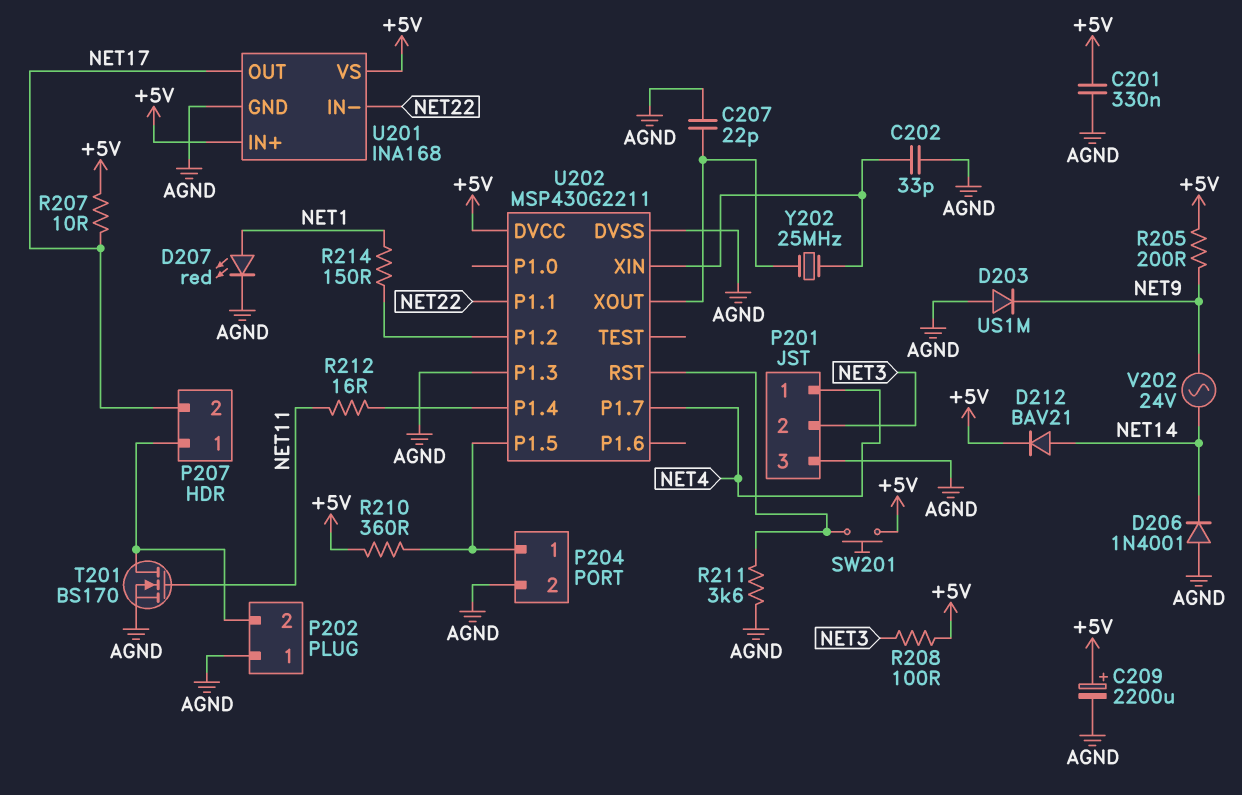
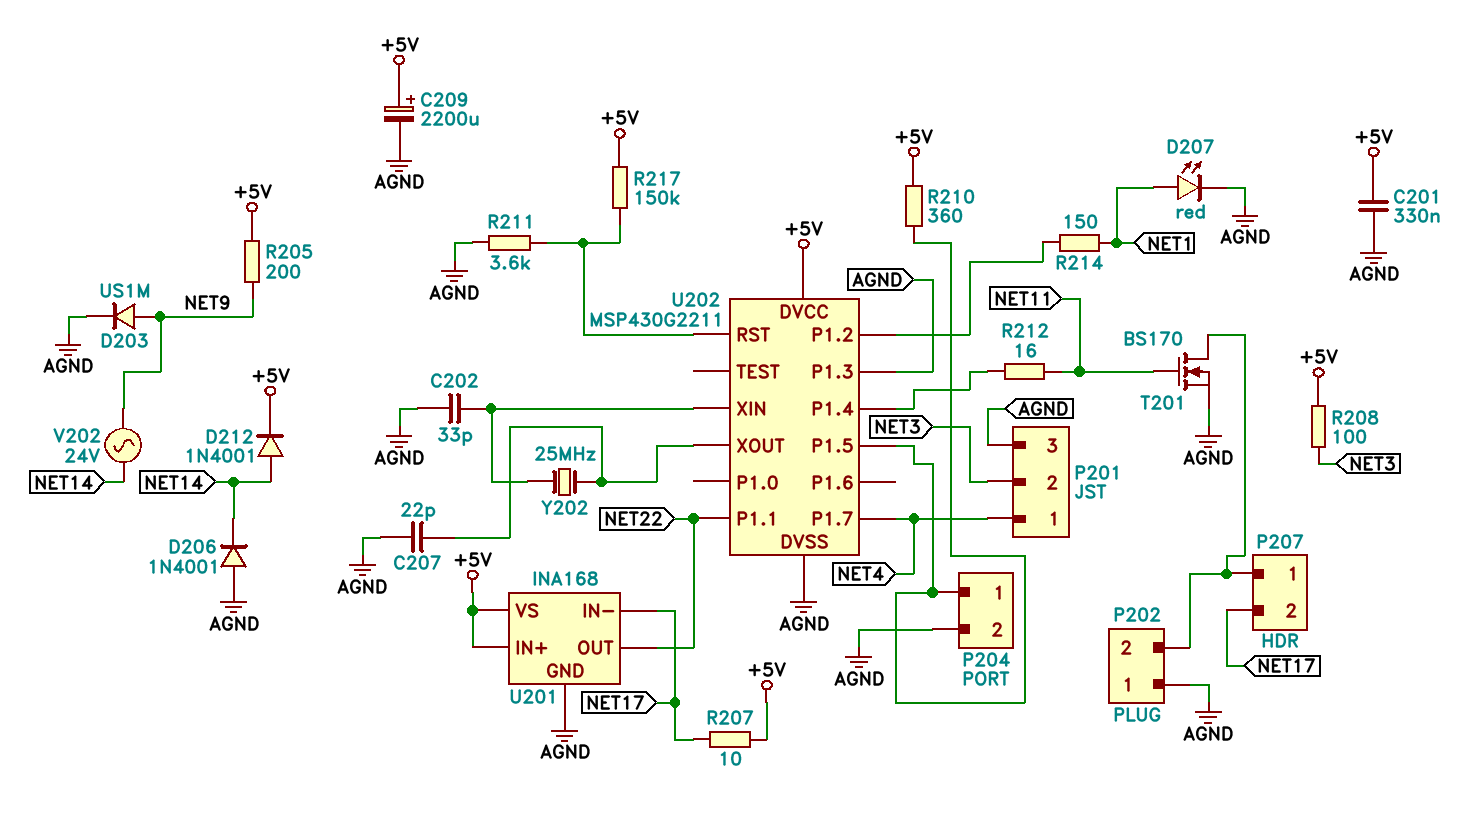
D203: diode US1M (A AGND, K NET9) -> diode US1M (A NET9, K AGND)
D212: diode BAV21 (A NET14, K +5V) -> diode 1N4001 (A NET14, K +5V)
R217: none -> 150k (+5V, U202/RST)
SW201: button (+5V, U202/RST) -> none
U201 pin IN-: NET22 -> NET17
U201 pin OUT: NET17 -> NET22

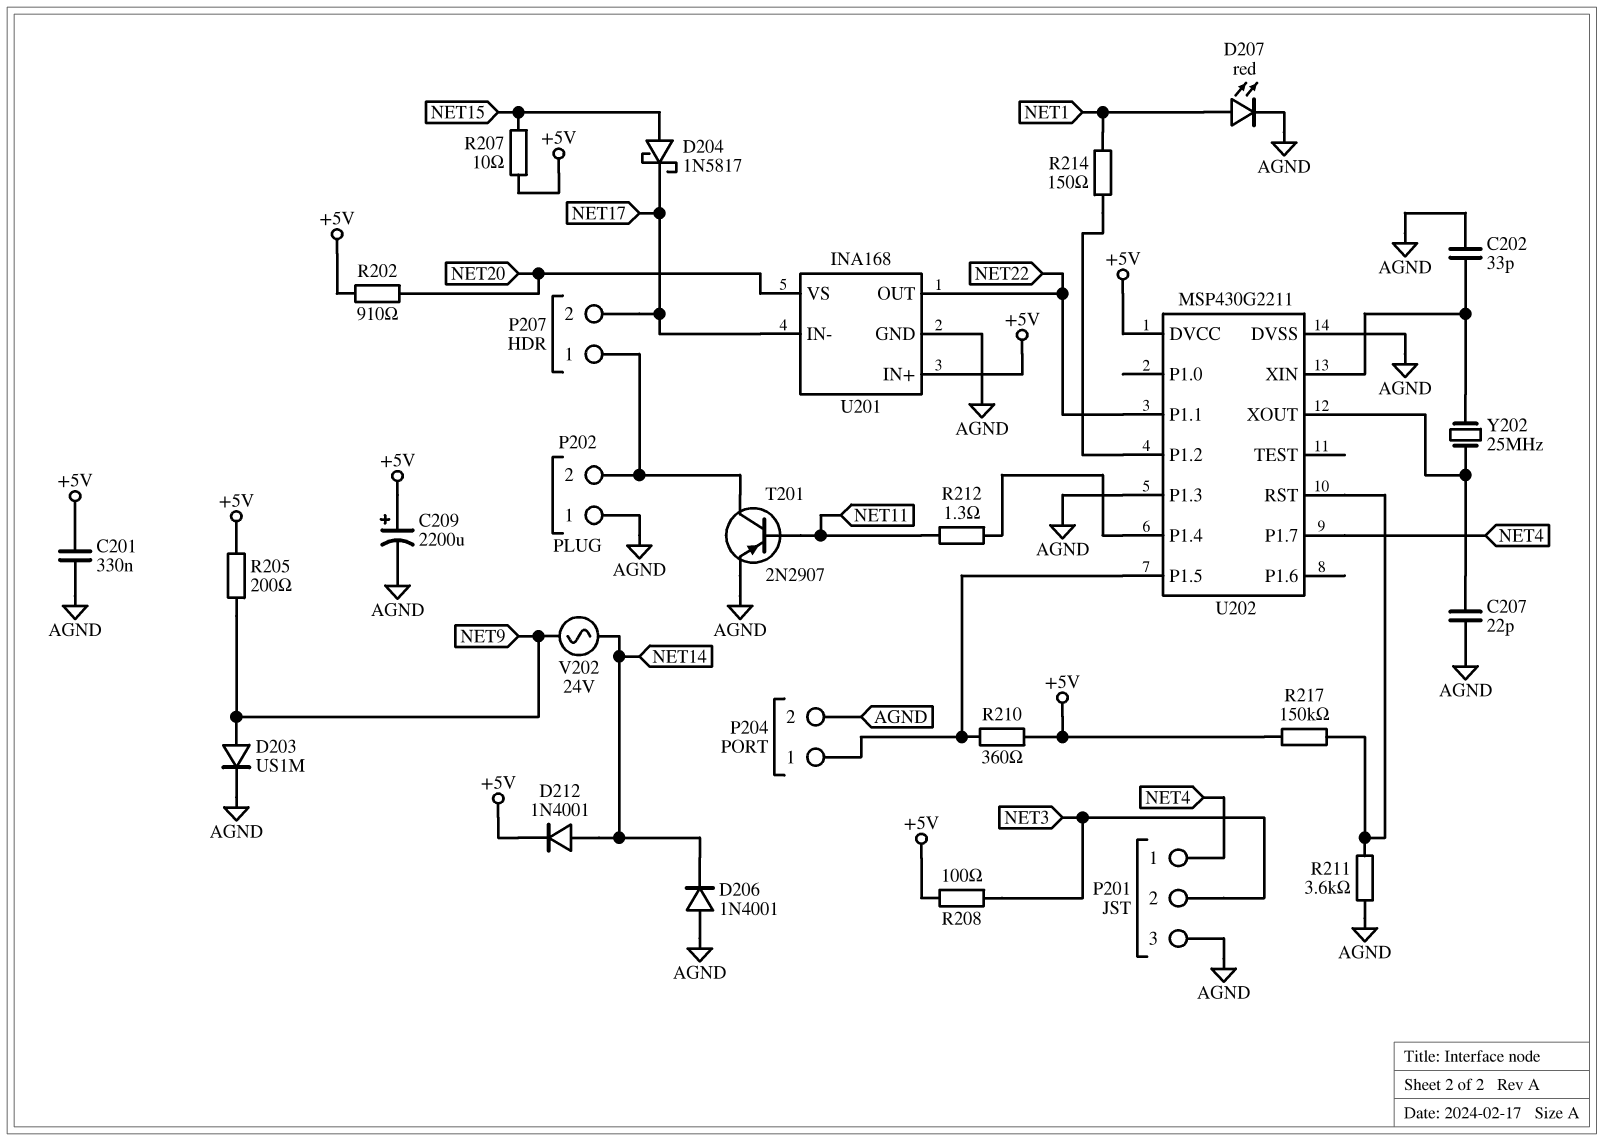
D204: none -> schottky 1N5817 (A NET15, K NET17)
R202: none -> 910 (+5V, NET20)
R207: 10 (+5V, NET17) -> 10 (+5V, NET15)
R212: 16 (NET11, U202/P1.4) -> 1.3 (NET11, U202/P1.4)
T201: NMOS BS170 (G NET11, D P202/2, S AGND) -> PNP 2N2907 (B NET11, C P202/2, E AGND)
U201 pin VS: +5V -> NET20

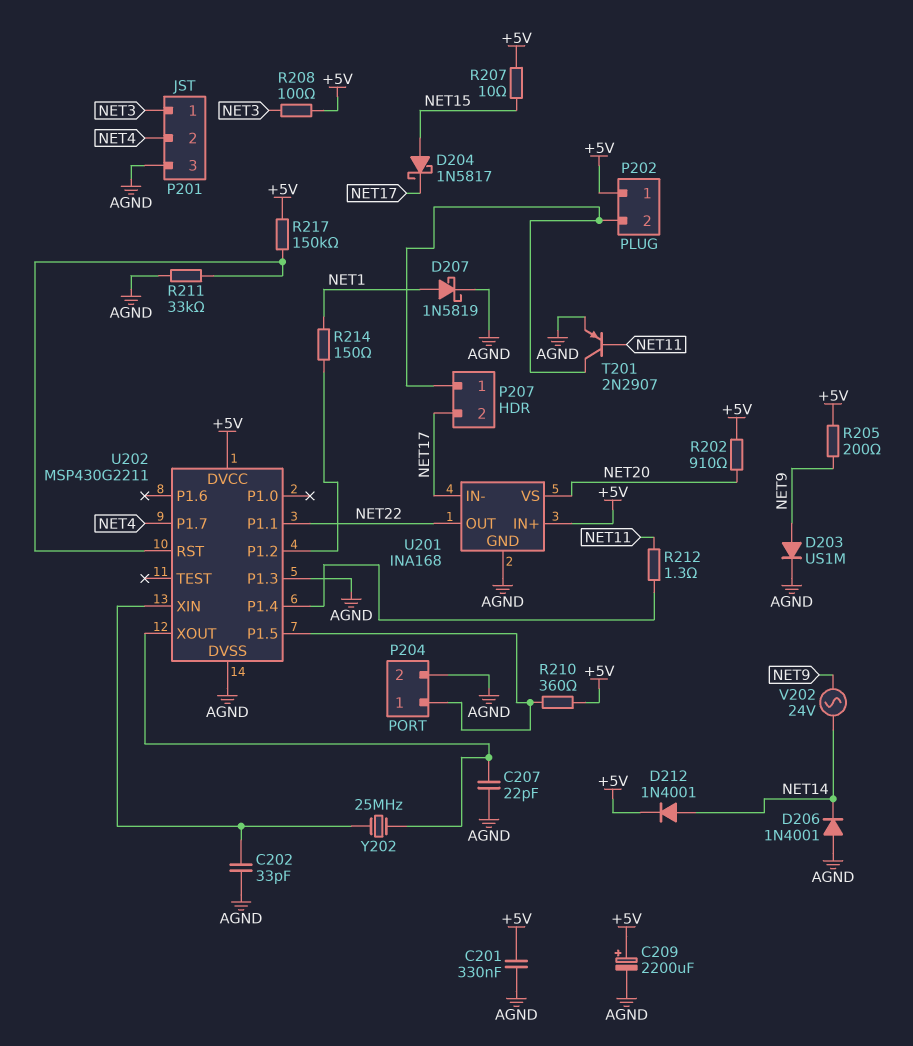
D207: LED red (A NET1, K AGND) -> schottky 1N5819 (A NET1, K AGND)
P201 pin 1: NET4 -> NET3
P201 pin 2: NET3 -> NET4
P202 pin 1: AGND -> +5V
R211: 3.6k (AGND, U202/RST) -> 33k (AGND, U202/RST)

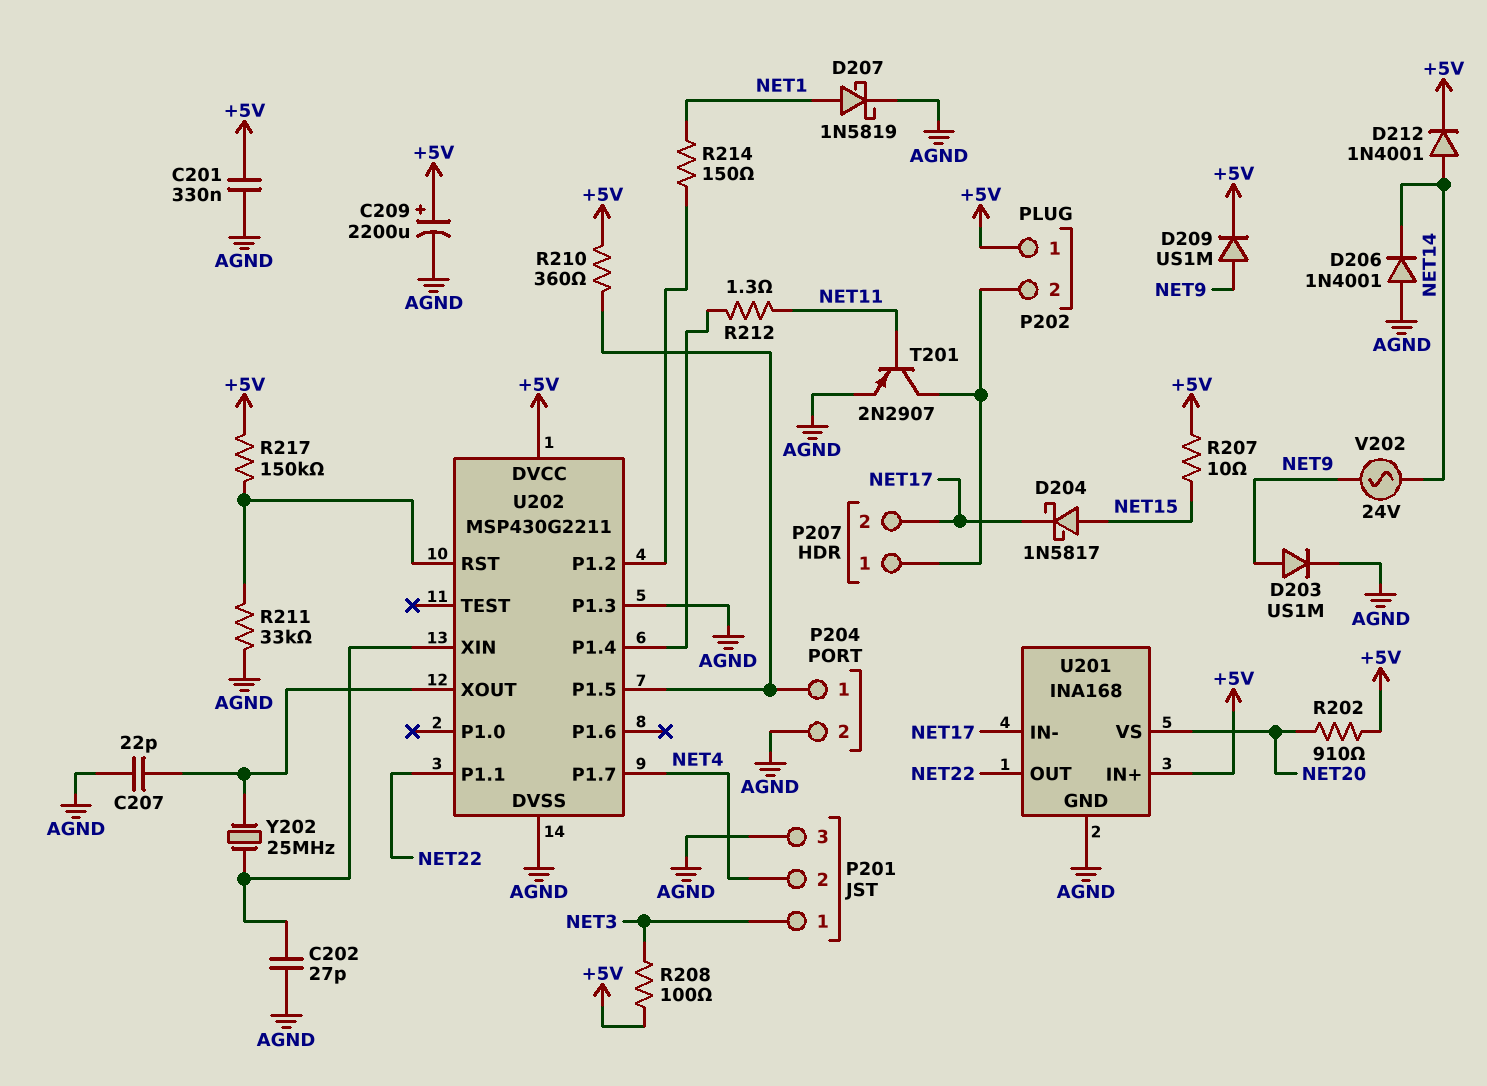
C202: 33pF (AGND, U202/XIN) -> 27pF (AGND, U202/XIN)
D209: none -> diode US1M (A NET9, K +5V)
R205: 200 (+5V, NET9) -> none

